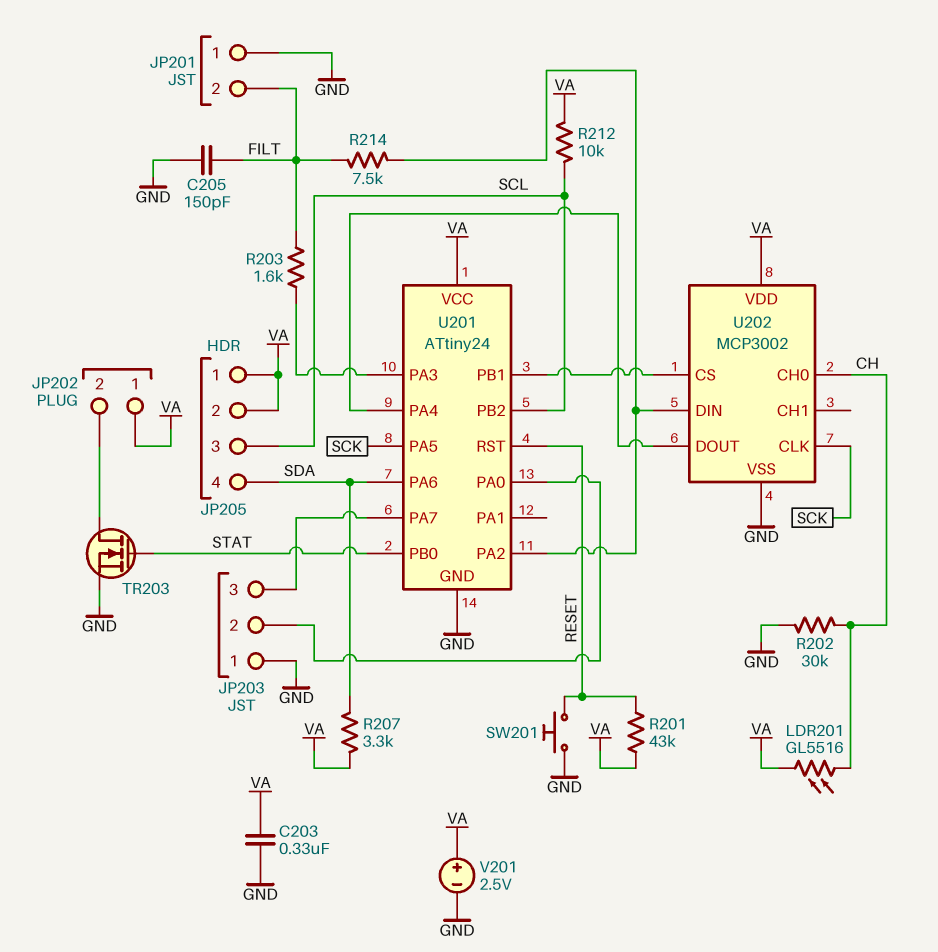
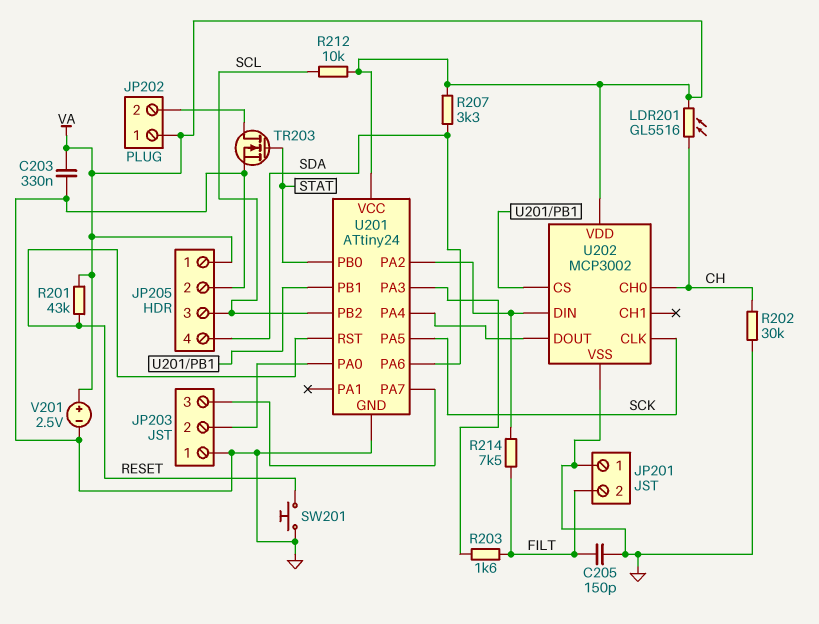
JP205 pin 2: VA -> GND

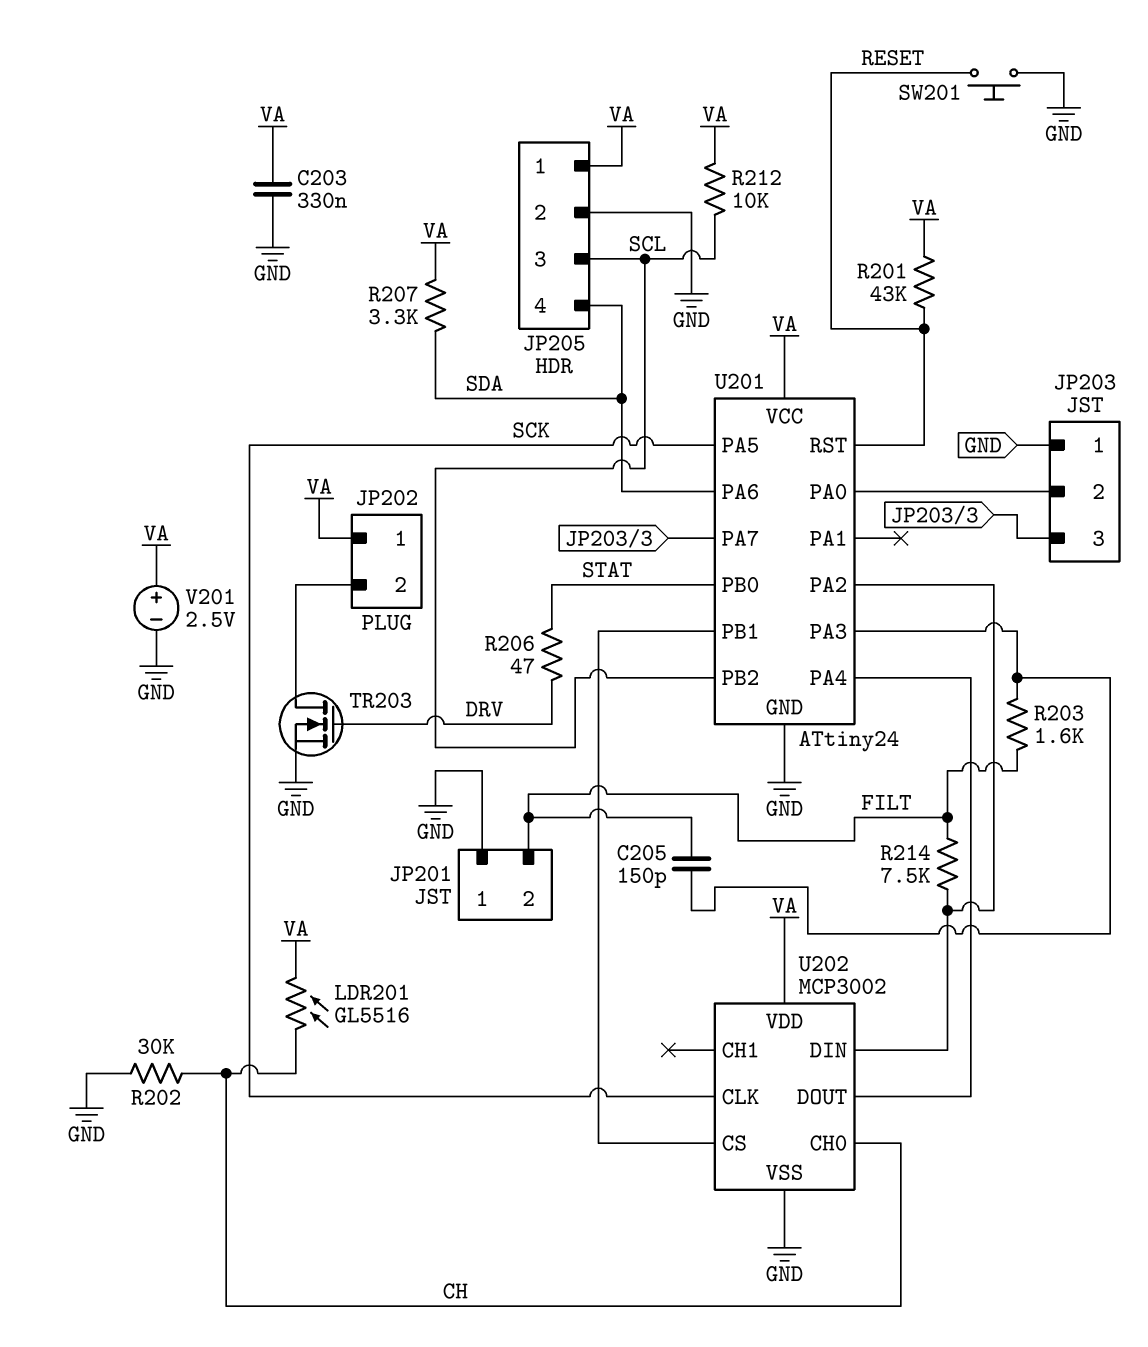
C205: 150pF (FILT, GND) -> 150pF (FILT, U201/PA3)
R206: none -> 47 (DRV, STAT)
TR203: NMOS (G STAT, D JP202/2, S GND) -> NMOS (G DRV, D JP202/2, S GND)

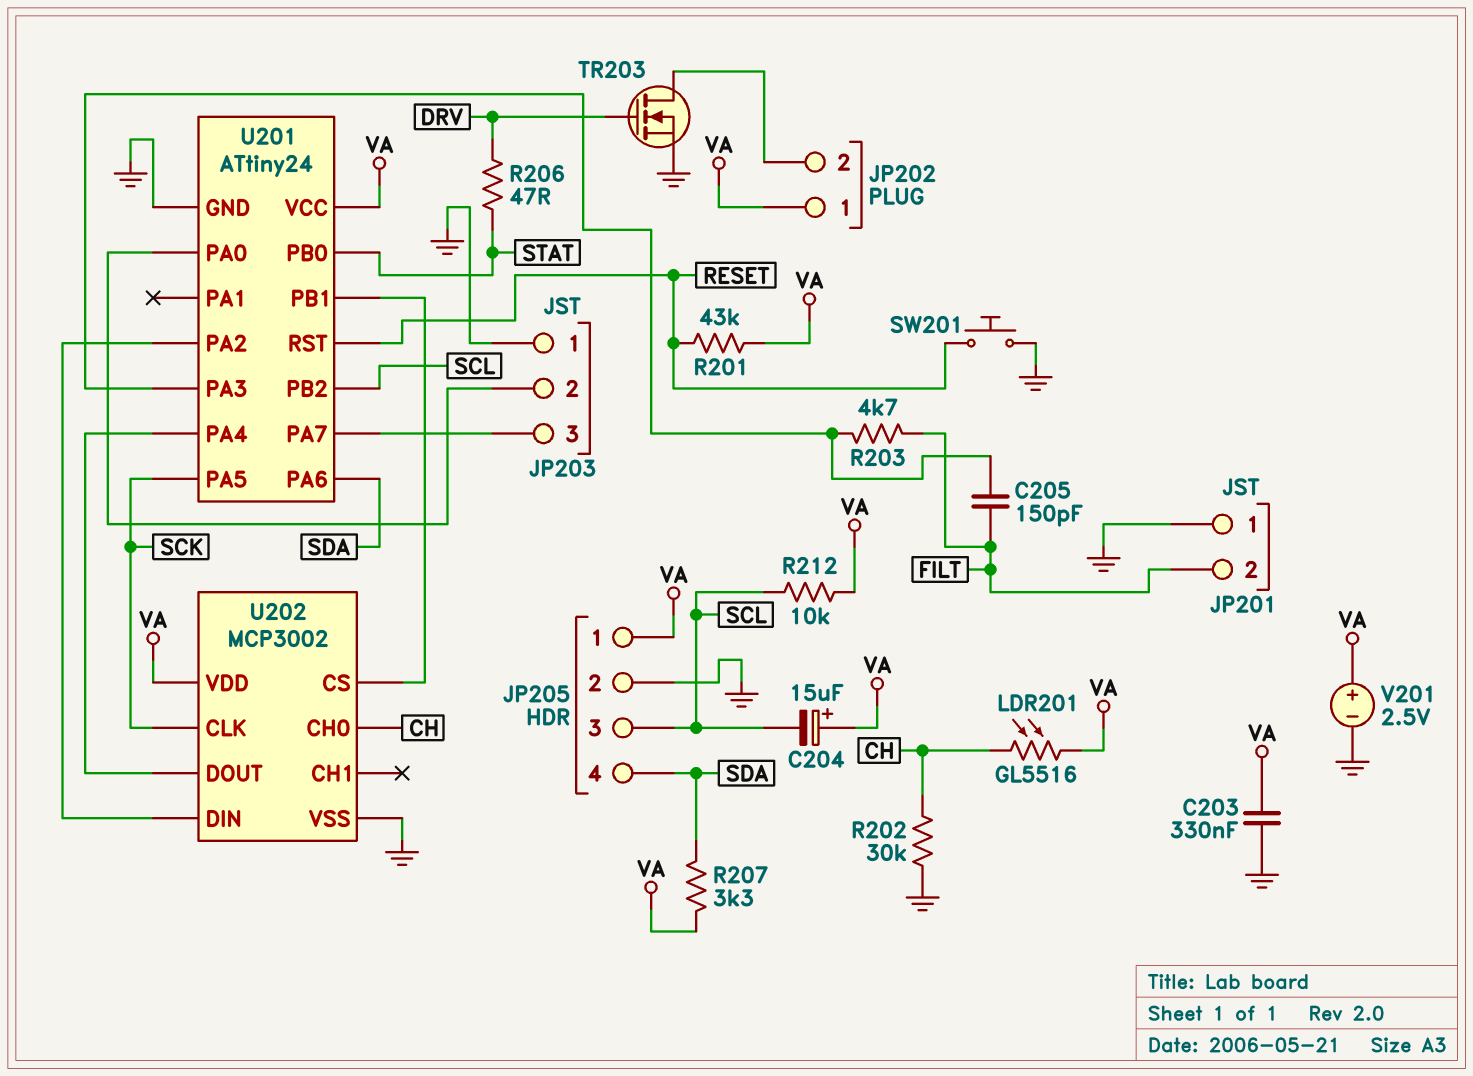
C204: none -> 15uF (plus VA, minus SCL)
R203: 1.6k (FILT, U201/PA3) -> 4.7k (FILT, U201/PA3)
R214: 7.5k (FILT, U201/PA2) -> none

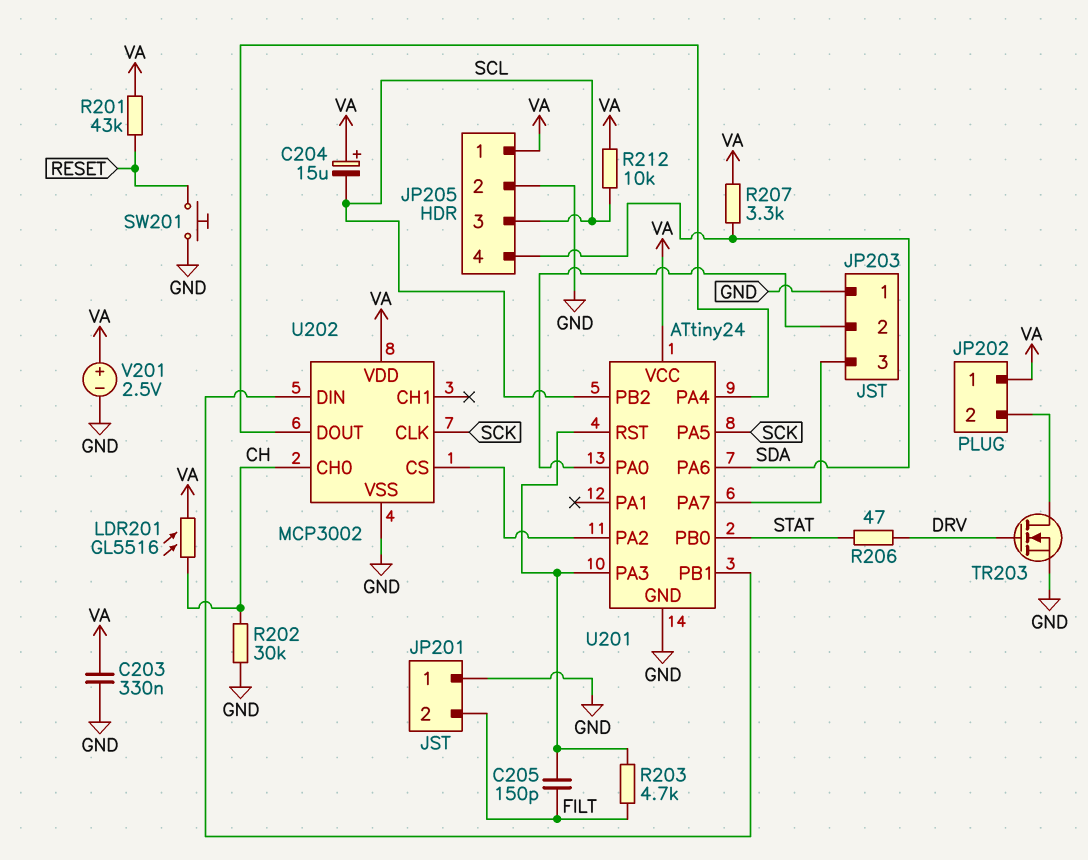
U201 pin RST: RESET -> U201/PA3
U202 pin CS: U201/PB1 -> U201/PA2
U202 pin DIN: U201/PA2 -> U201/PB1

